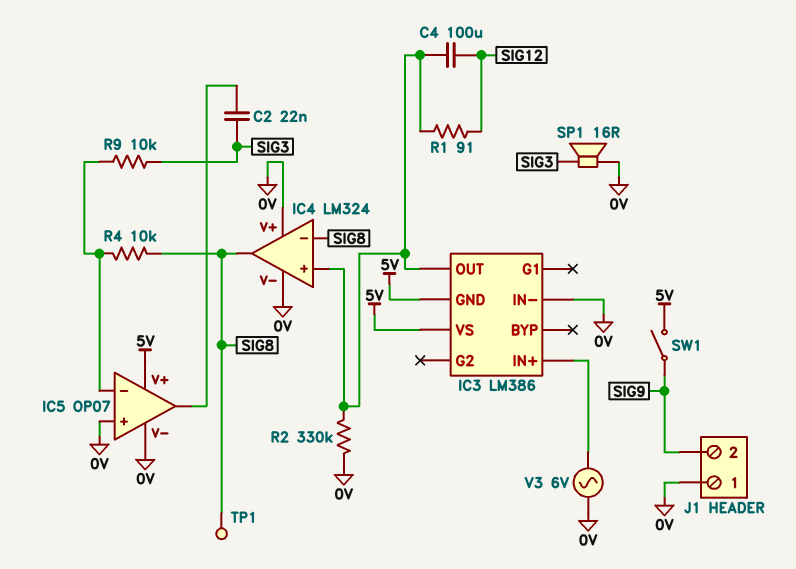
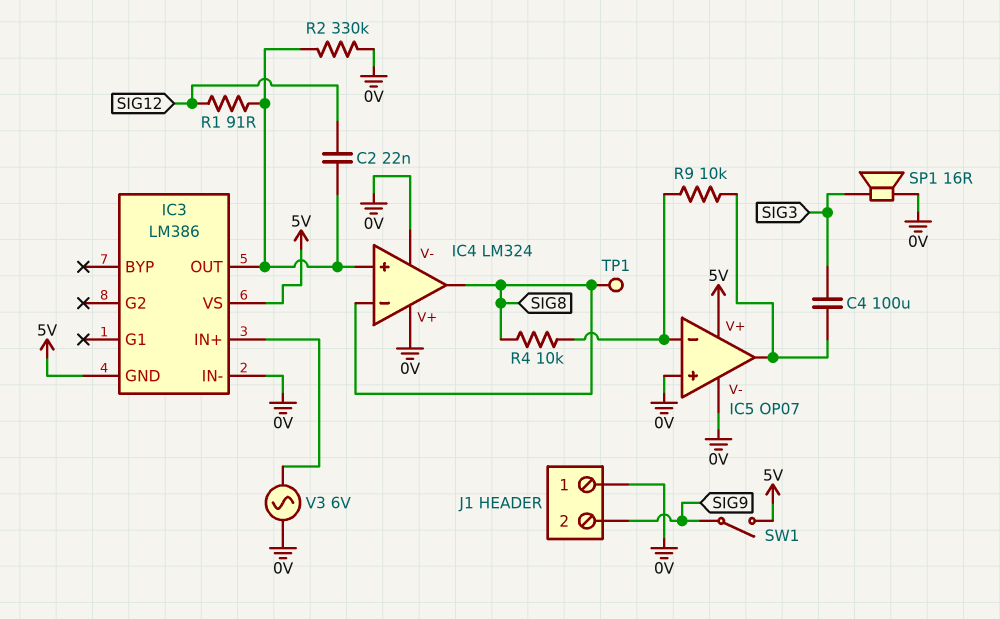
C2: 22nF (IC5/out, SIG3) -> 22nF (IC3/OUT, SIG12)
C4: 100uF (IC3/OUT, SIG12) -> 100uF (IC5/out, SIG3)
R9: 10k (IC5/in-, SIG3) -> 10k (IC5/in-, IC5/out)

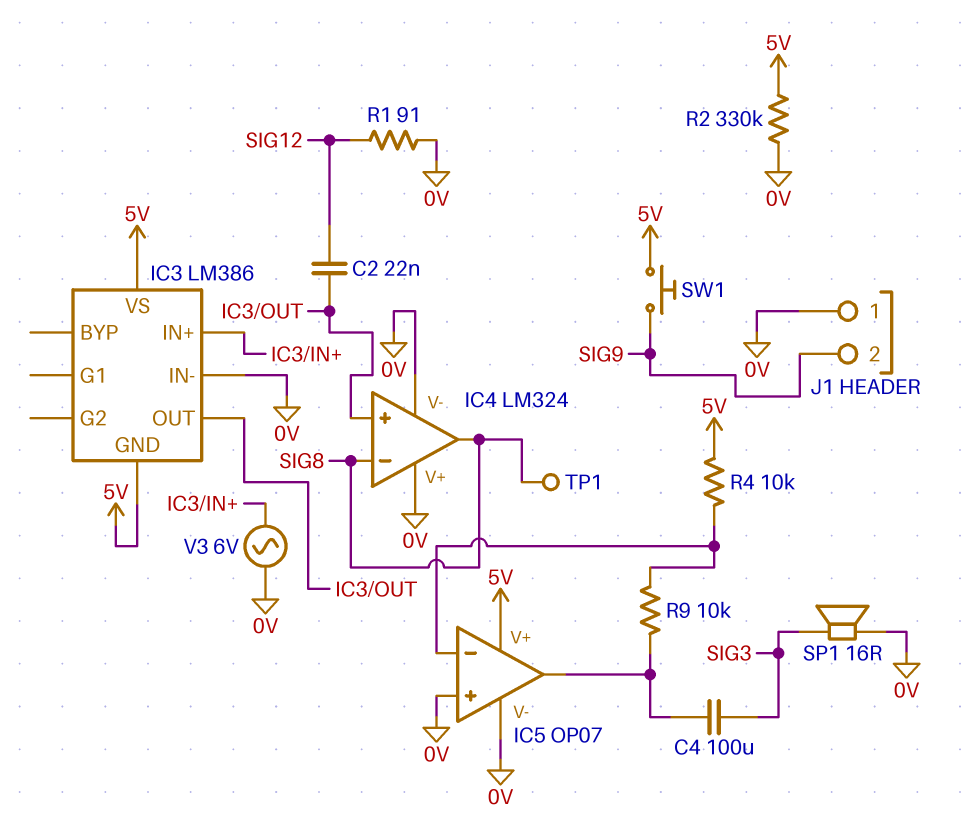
R1: 91 (IC3/OUT, SIG12) -> 91 (0V, SIG12)
R2: 330k (0V, IC3/OUT) -> 330k (0V, 5V)
R4: 10k (IC5/in-, SIG8) -> 10k (5V, IC5/in-)
SW1: switch (5V, SIG9) -> button (5V, SIG9)

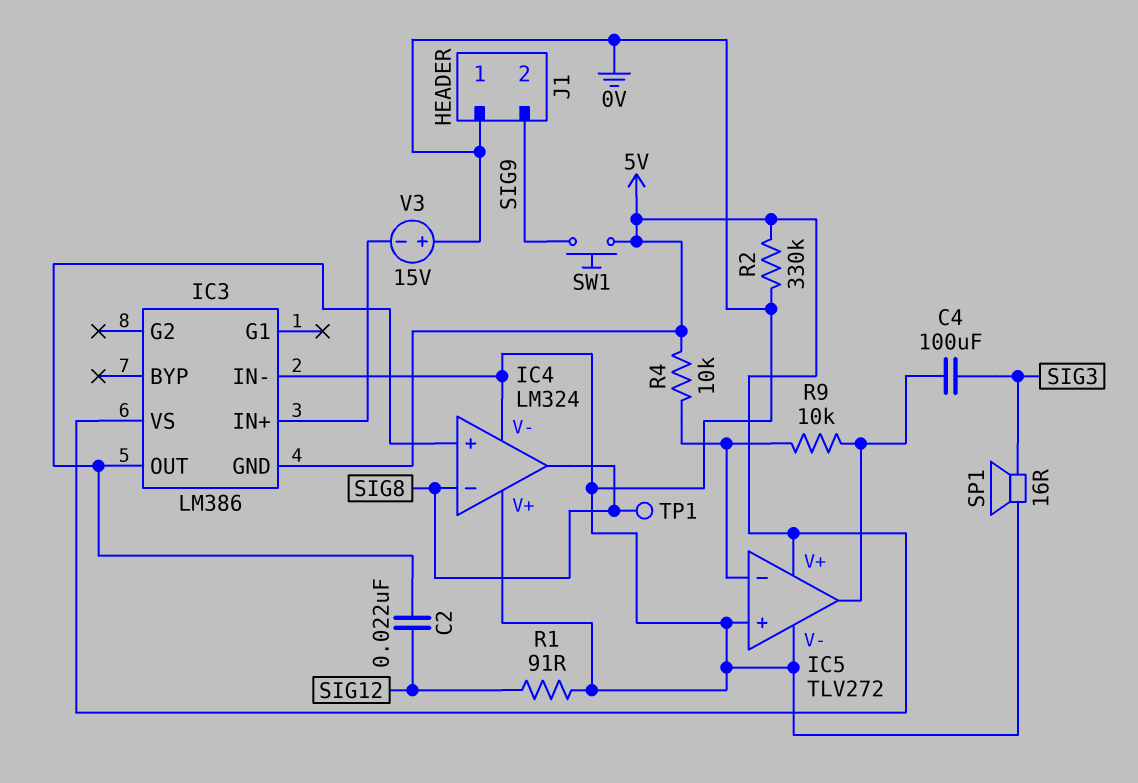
IC5: OP07 -> TLV272
V3: AC 6V (0V, IC3/IN+) -> 15V (plus 0V, minus IC3/IN+)

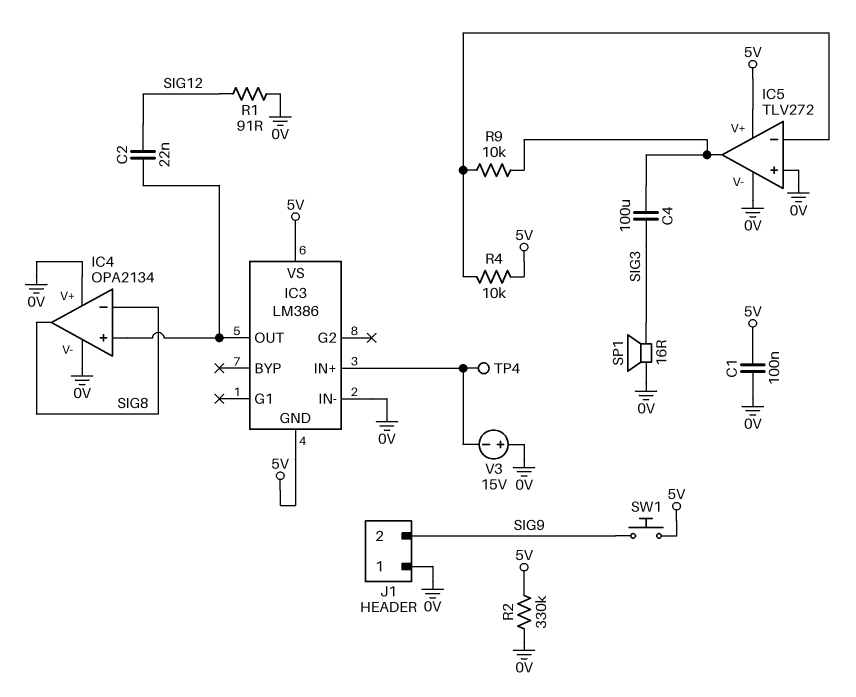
C1: none -> 100nF (0V, 5V)
IC4: LM324 -> OPA2134
TP1: test point (SIG8) -> none
TP4: none -> test point (IC3/IN+)

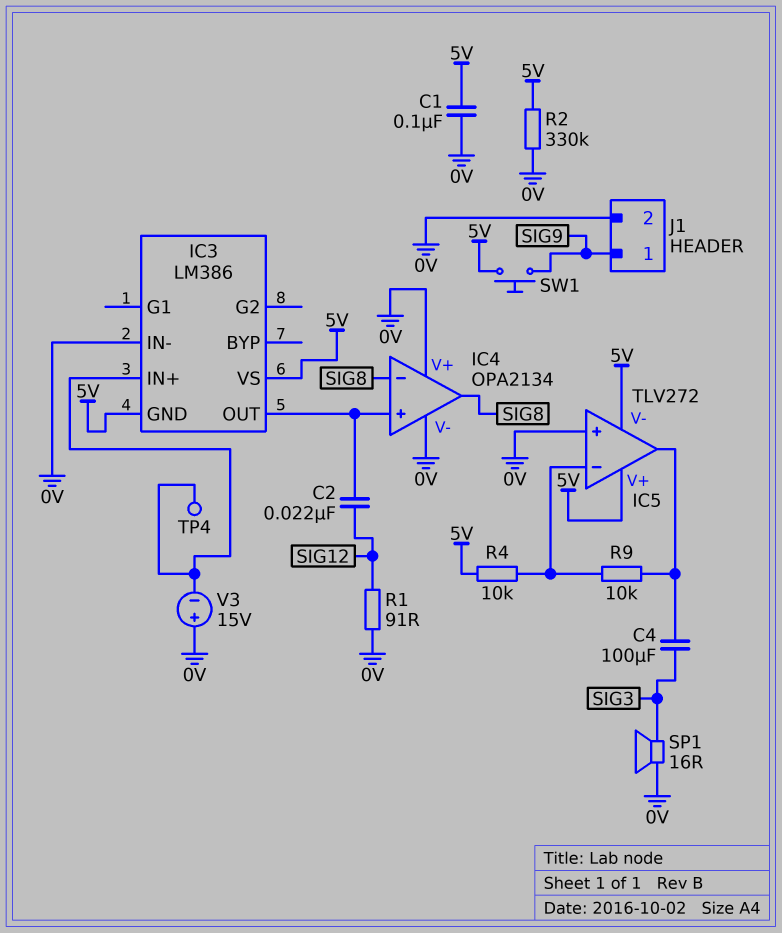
IC5 pin V-: 0V -> 5V
J1 pin 1: 0V -> SIG9
J1 pin 2: SIG9 -> 0V

